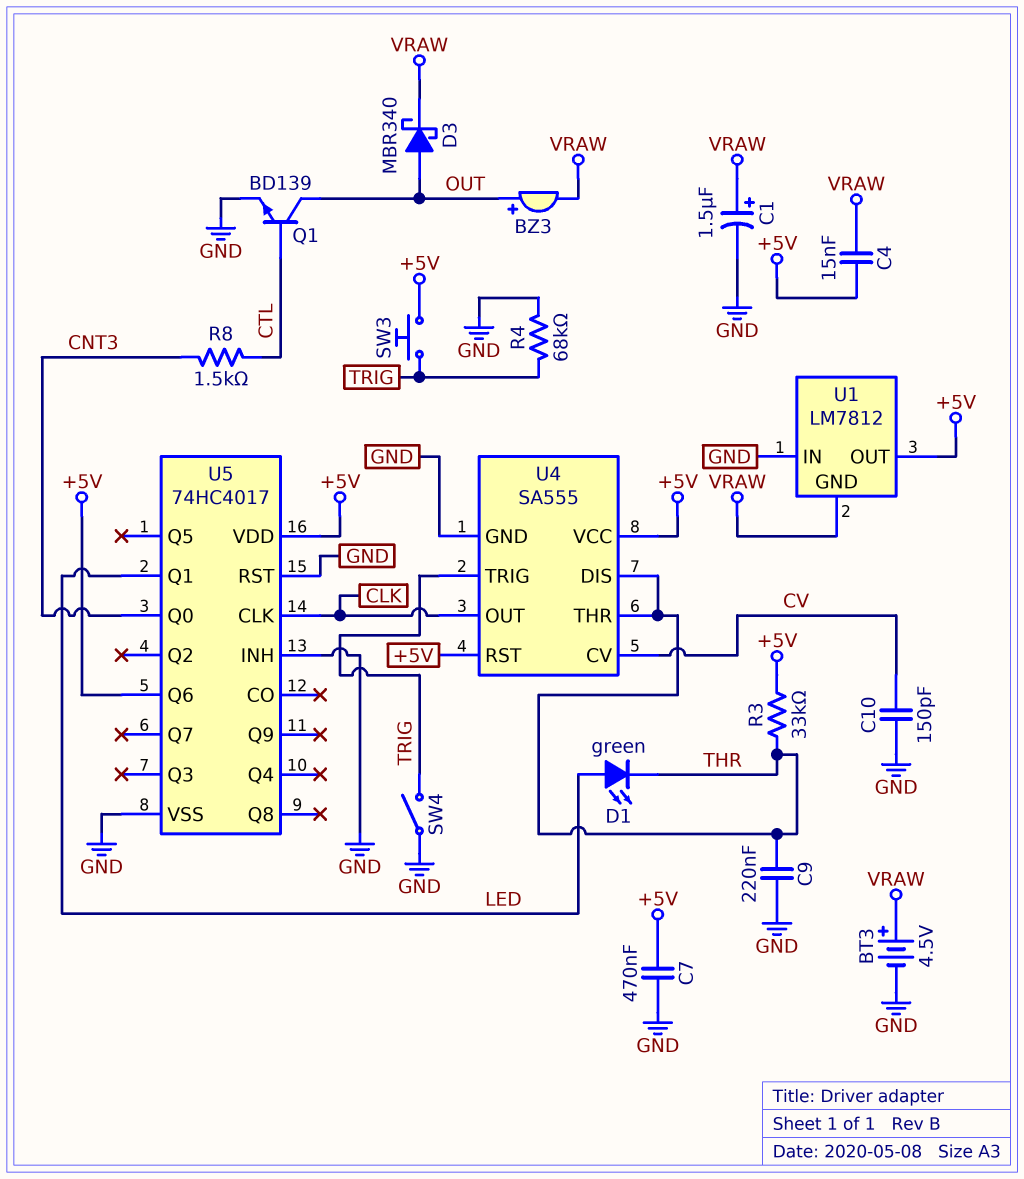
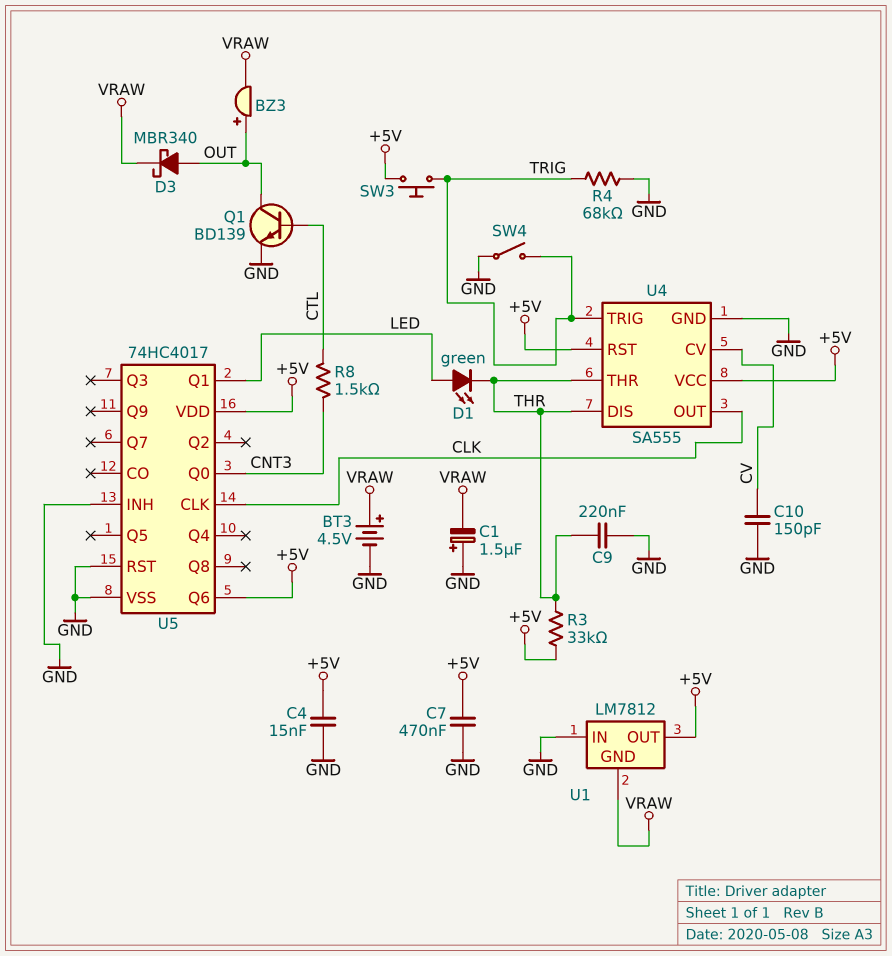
C1: 1.5uF (plus VRAW, minus GND) -> 1.5uF (plus GND, minus VRAW)
C4: 15nF (+5V, VRAW) -> 15nF (+5V, GND)

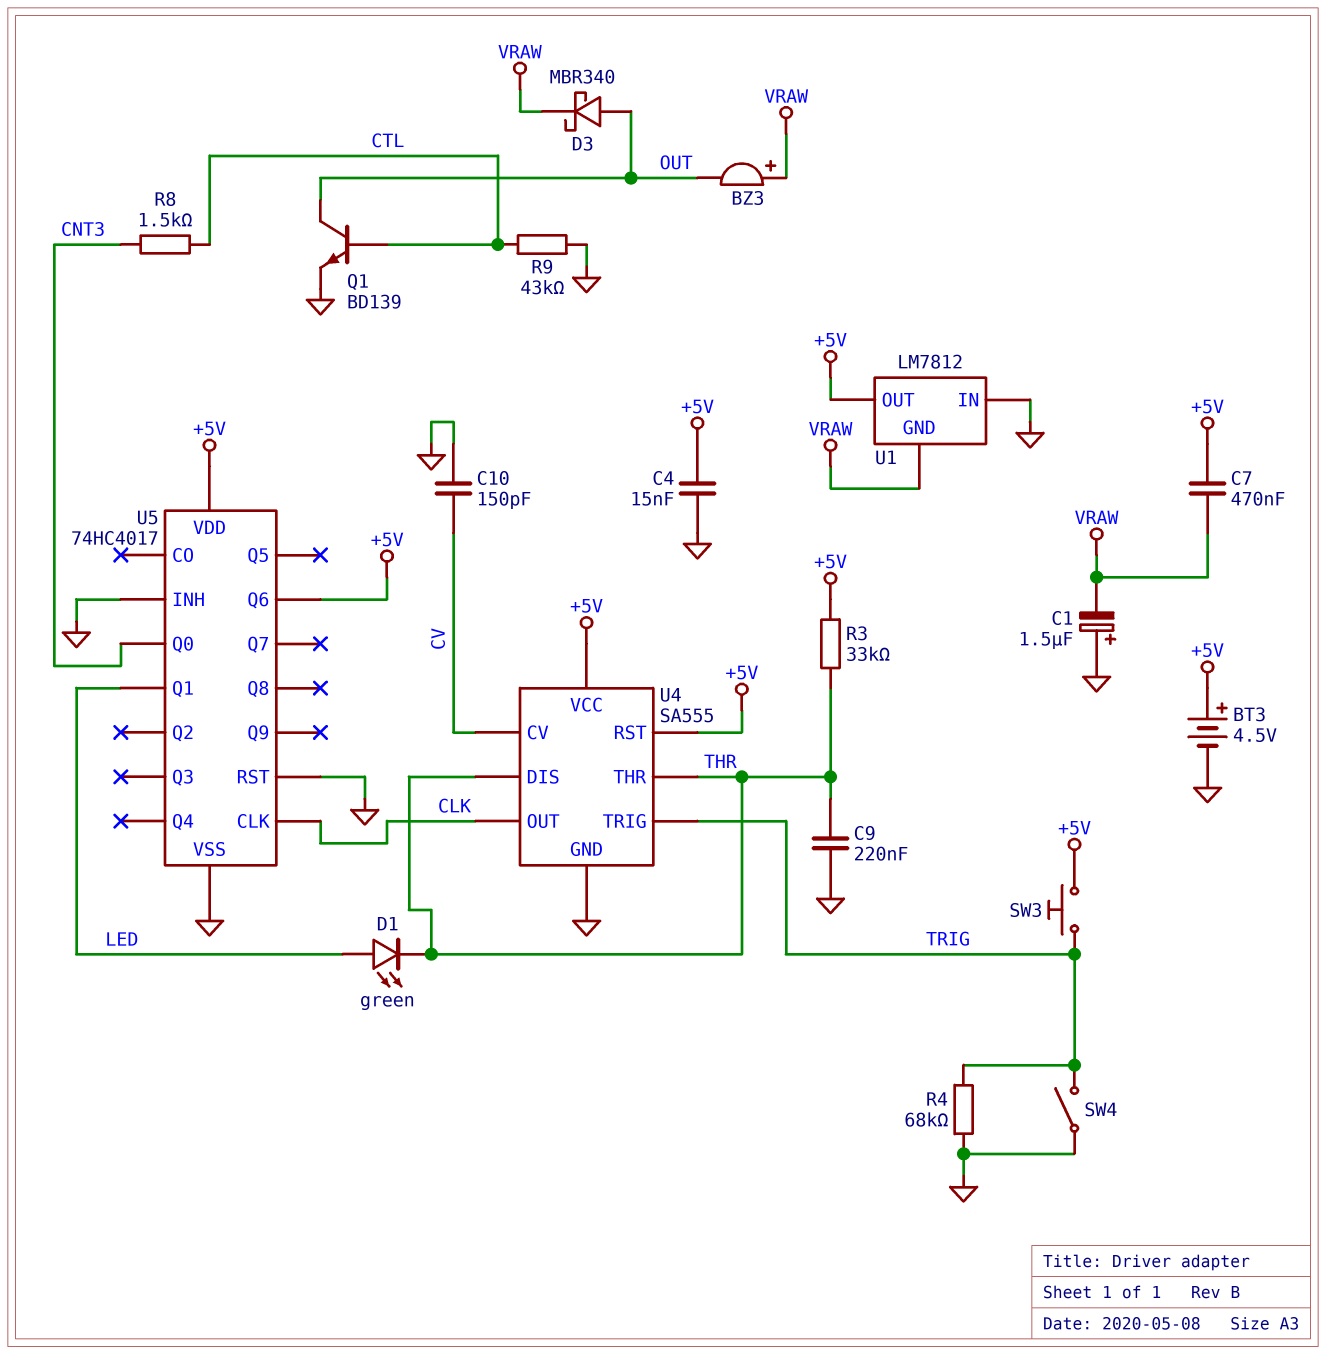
BT3: 4.5V (plus VRAW, minus GND) -> 4.5V (plus +5V, minus GND)
BZ3: buzzer (plus OUT, minus VRAW) -> buzzer (plus VRAW, minus OUT)
C7: 470nF (+5V, GND) -> 470nF (+5V, VRAW)
R9: none -> 43k (CTL, GND)

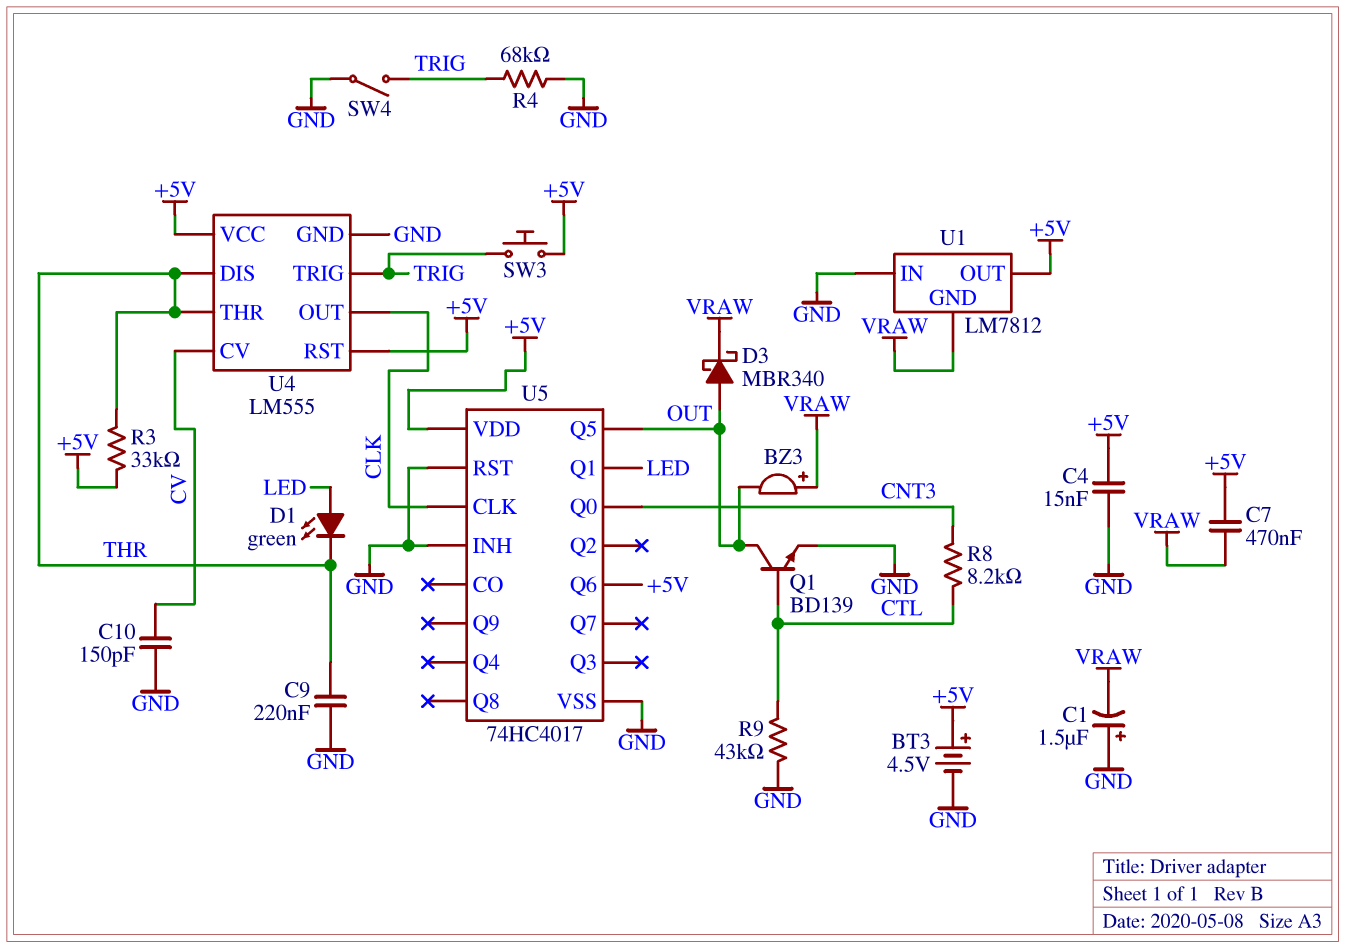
R8: 1.5k (CNT3, CTL) -> 8.2k (CNT3, CTL)
U4: SA555 -> LM555
U5 pin Q5: none -> OUT

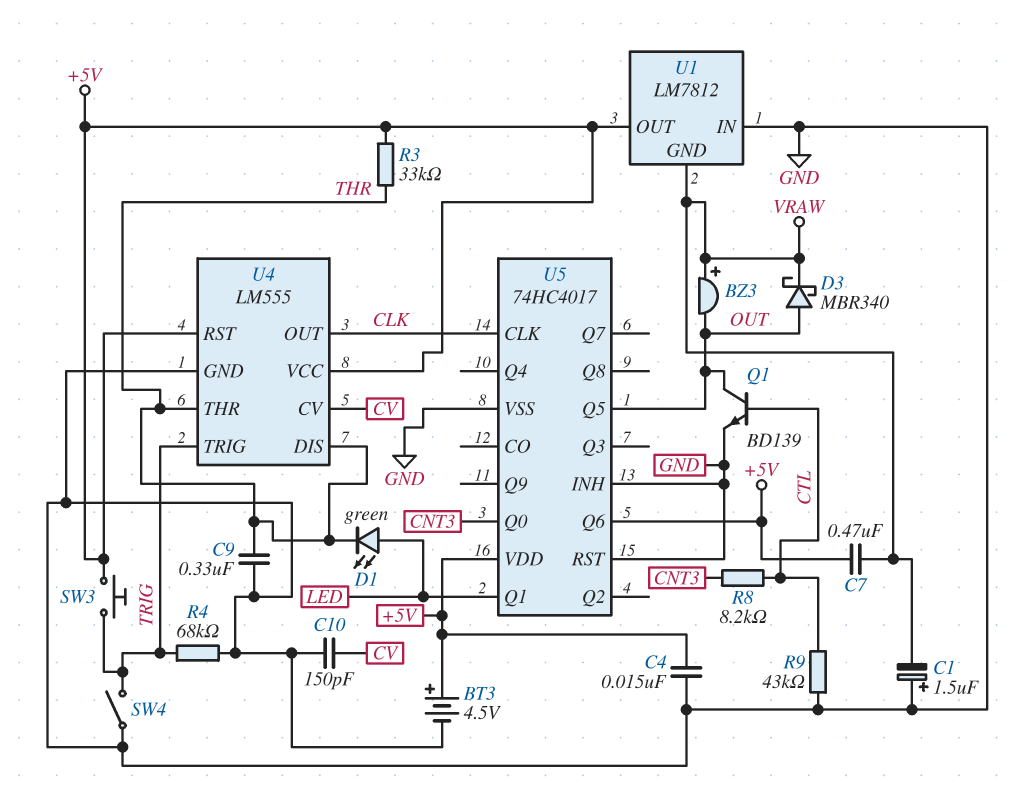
C9: 220nF (GND, THR) -> 330nF (GND, THR)

